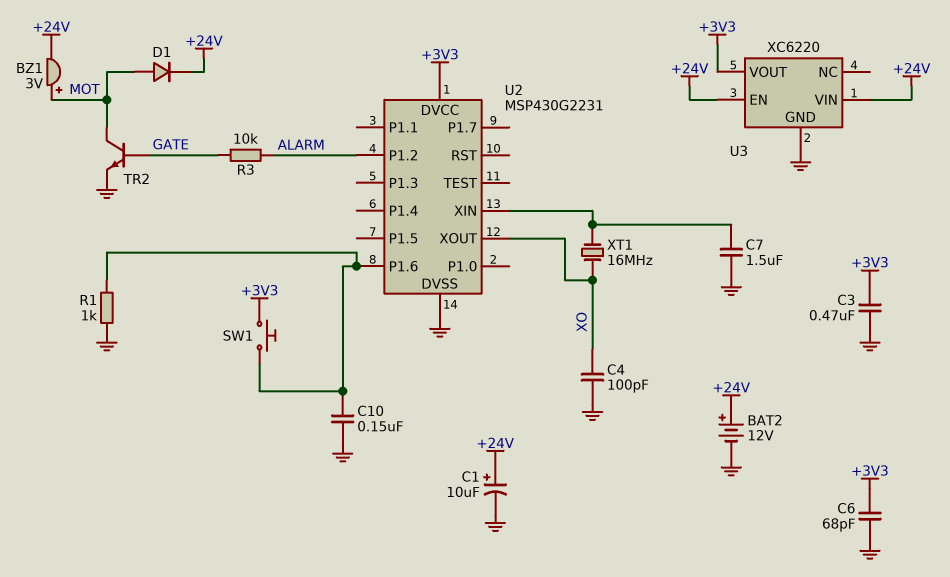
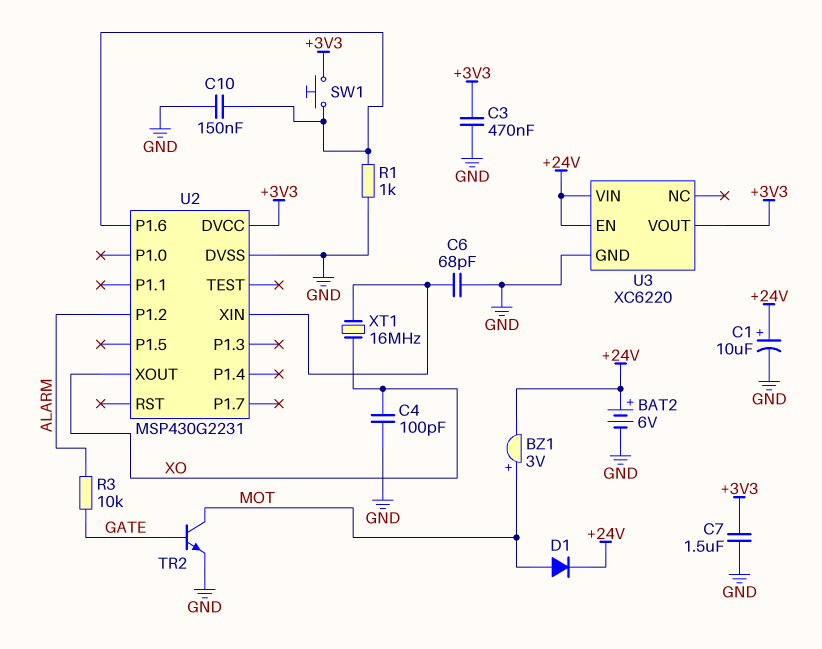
BAT2: 12V (plus +24V, minus GND) -> 6V (plus +24V, minus GND)
C6: 68pF (+3V3, GND) -> 68pF (GND, U2/XIN)
C7: 1.5uF (GND, U2/XIN) -> 1.5uF (+3V3, GND)

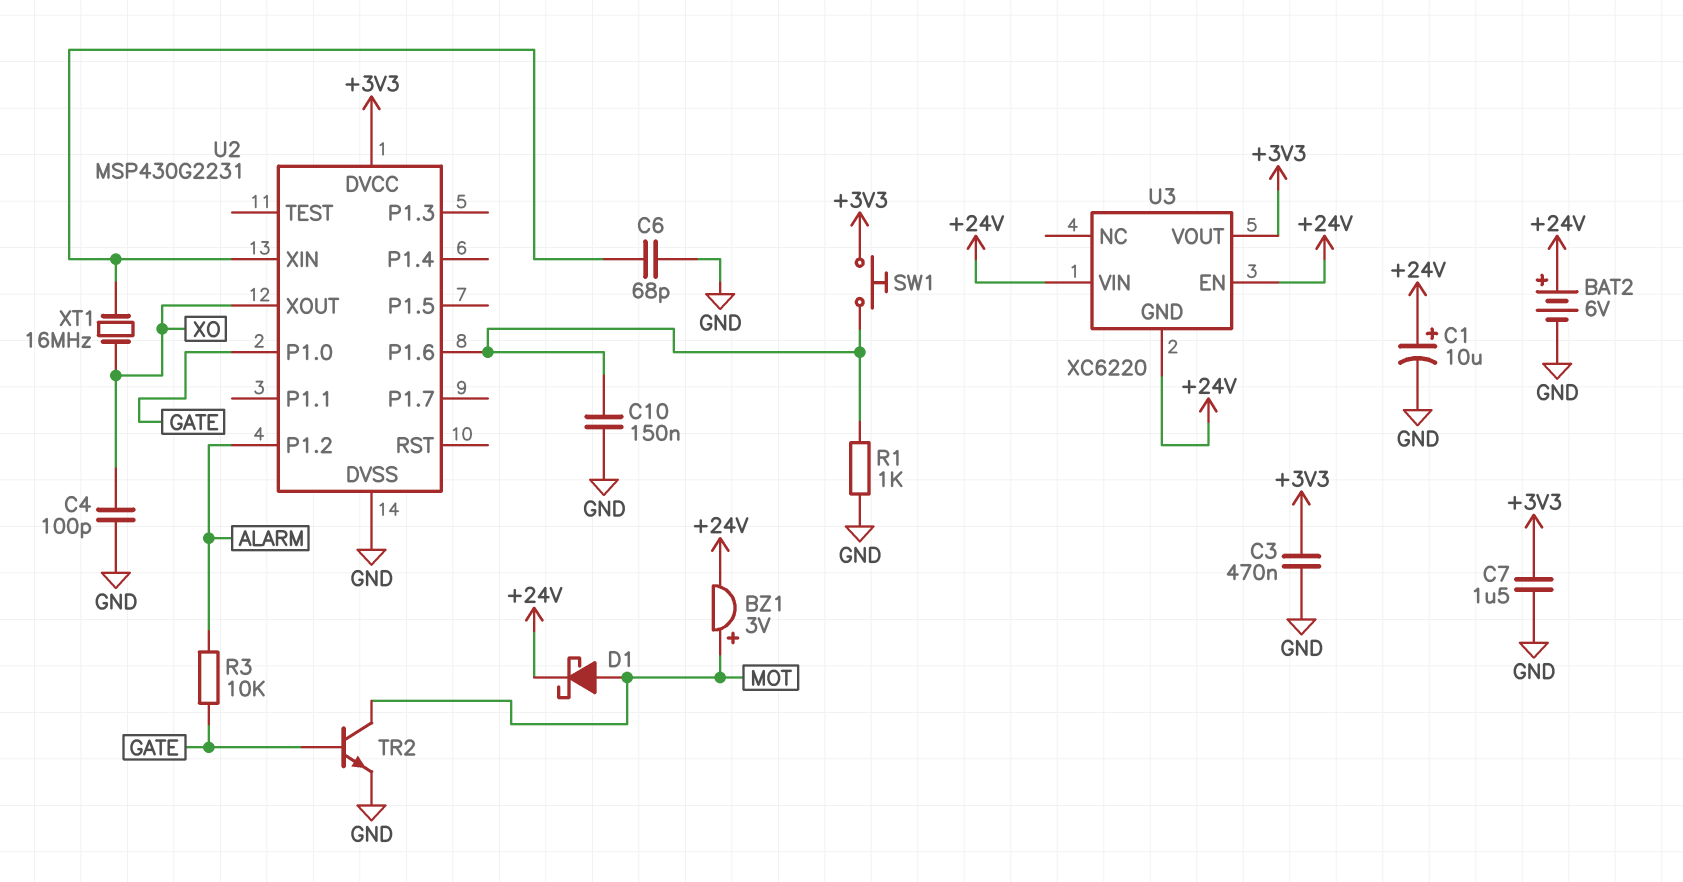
D1: diode (A MOT, K +24V) -> schottky (A MOT, K +24V)
U2 pin P1.0: none -> GATE
U3 pin GND: GND -> +24V

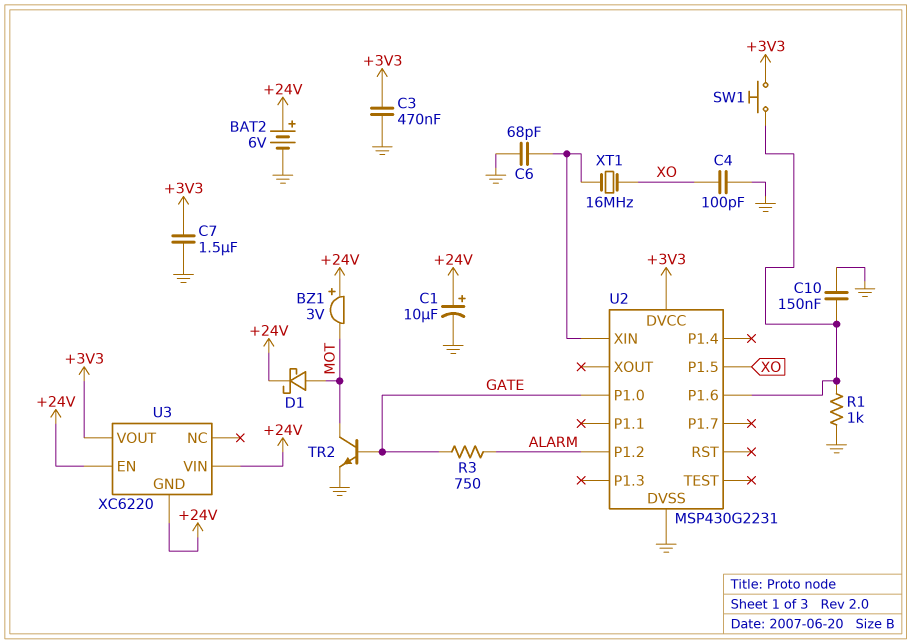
BZ1: buzzer 3V (plus MOT, minus +24V) -> buzzer 3V (plus +24V, minus MOT)
R3: 10k (ALARM, GATE) -> 750 (ALARM, GATE)
U2 pin P1.5: none -> XO
U2 pin XOUT: XO -> none

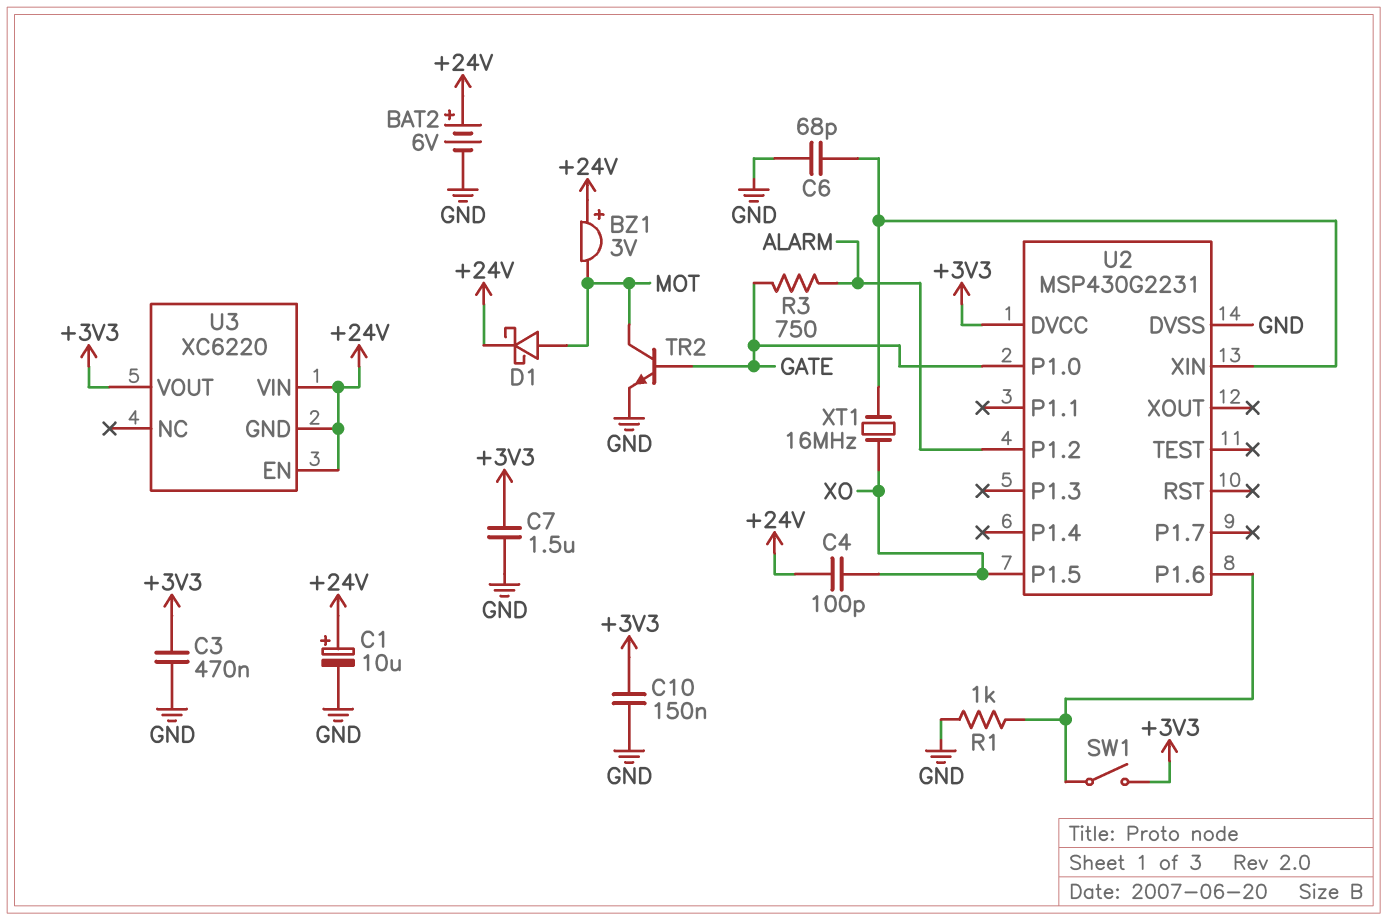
C4: 100pF (GND, XO) -> 100pF (+24V, XO)
C10: 150nF (GND, U2/P1.6) -> 150nF (+3V3, GND)
SW1: button (+3V3, U2/P1.6) -> switch (+3V3, U2/P1.6)

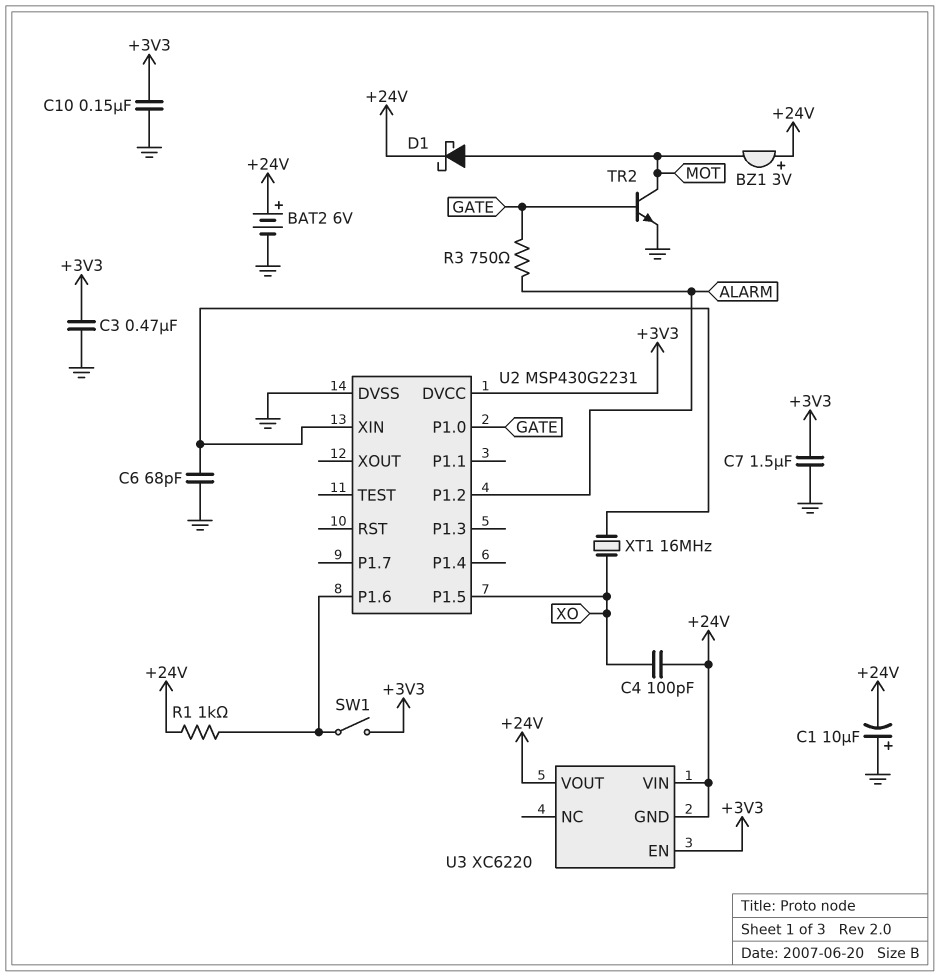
C1: 10uF (plus +24V, minus GND) -> 10uF (plus GND, minus +24V)
R1: 1k (GND, U2/P1.6) -> 1k (+24V, U2/P1.6)
U3 pin EN: +24V -> +3V3
U3 pin VOUT: +3V3 -> +24V

